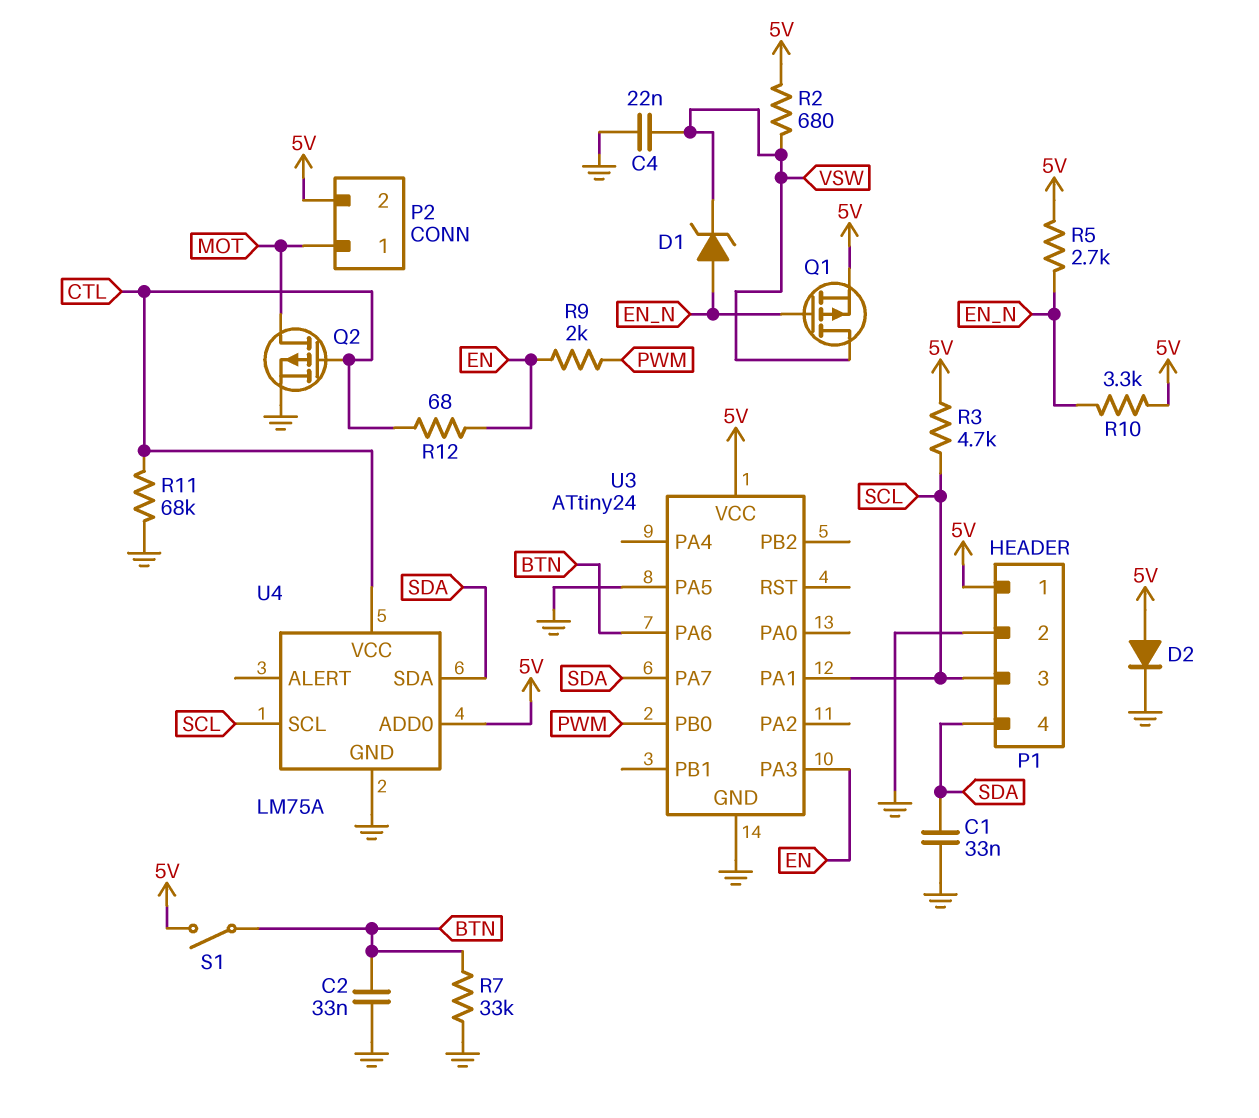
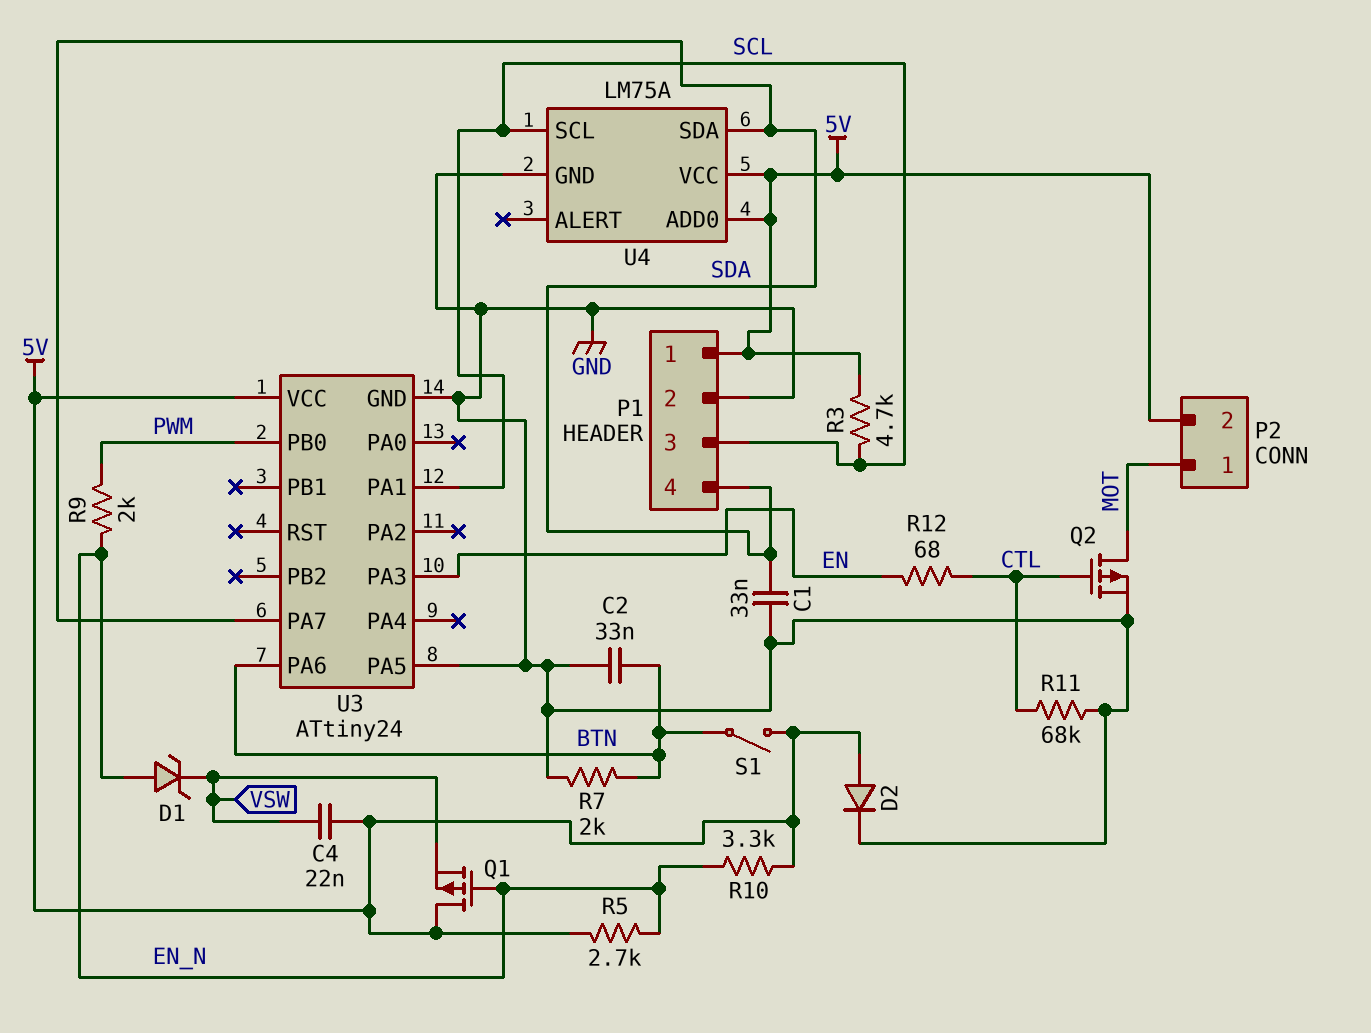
C4: 22nF (GND, VSW) -> 22nF (5V, VSW)
Q1: PMOS (G EN_N, D VSW, S 5V) -> PMOS (G EN_N, D 5V, S VSW)
R2: 680 (5V, VSW) -> none
R7: 33k (BTN, GND) -> 2k (BTN, GND)
R9: 2k (EN, PWM) -> 2k (EN_N, PWM)
U4 pin VCC: CTL -> 5V

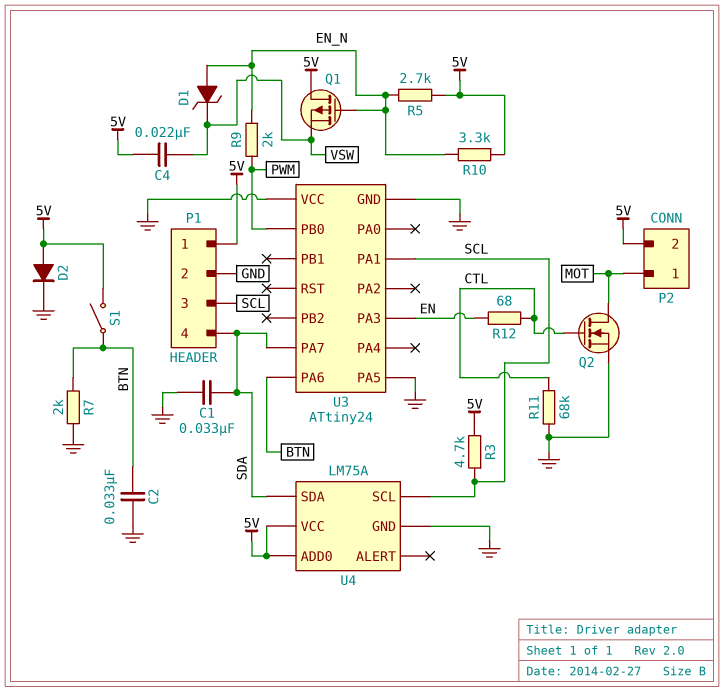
Q2: PMOS (G CTL, D MOT, S GND) -> NMOS (G CTL, D MOT, S GND)
U3 pin VCC: 5V -> GND

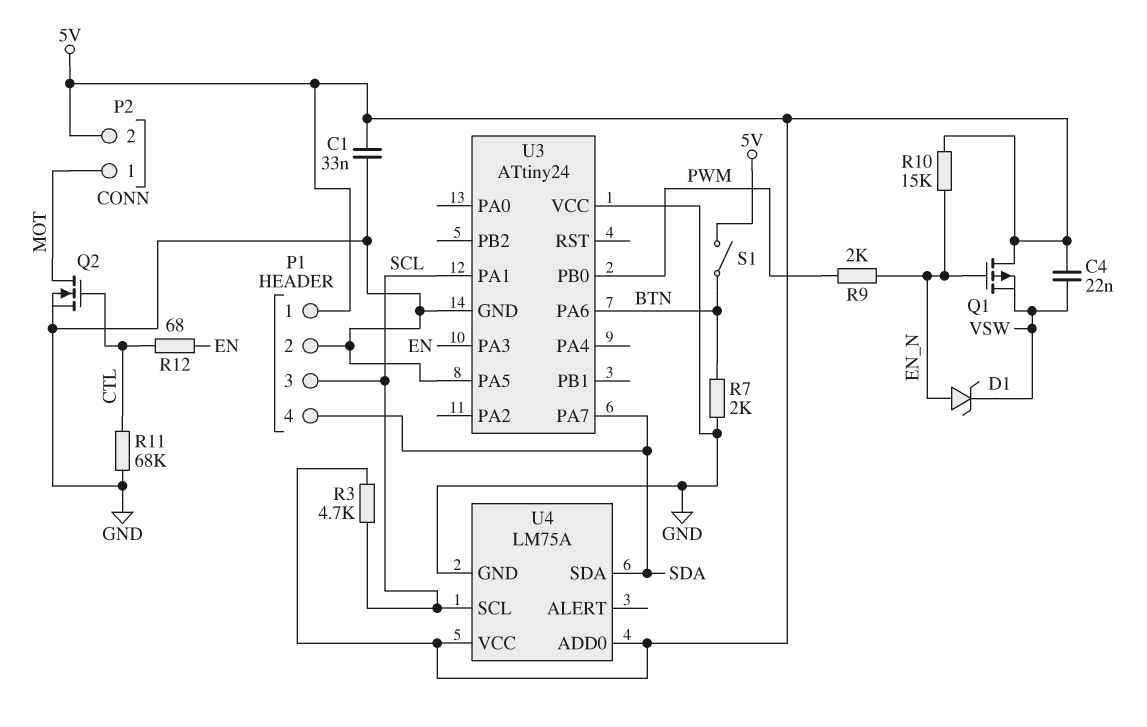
C1: 33nF (GND, SDA) -> 33nF (5V, GND)
C2: 33nF (BTN, GND) -> none
D2: diode (A 5V, K GND) -> none
R5: 2.7k (5V, EN_N) -> none
R10: 3.3k (5V, EN_N) -> 15k (5V, EN_N)

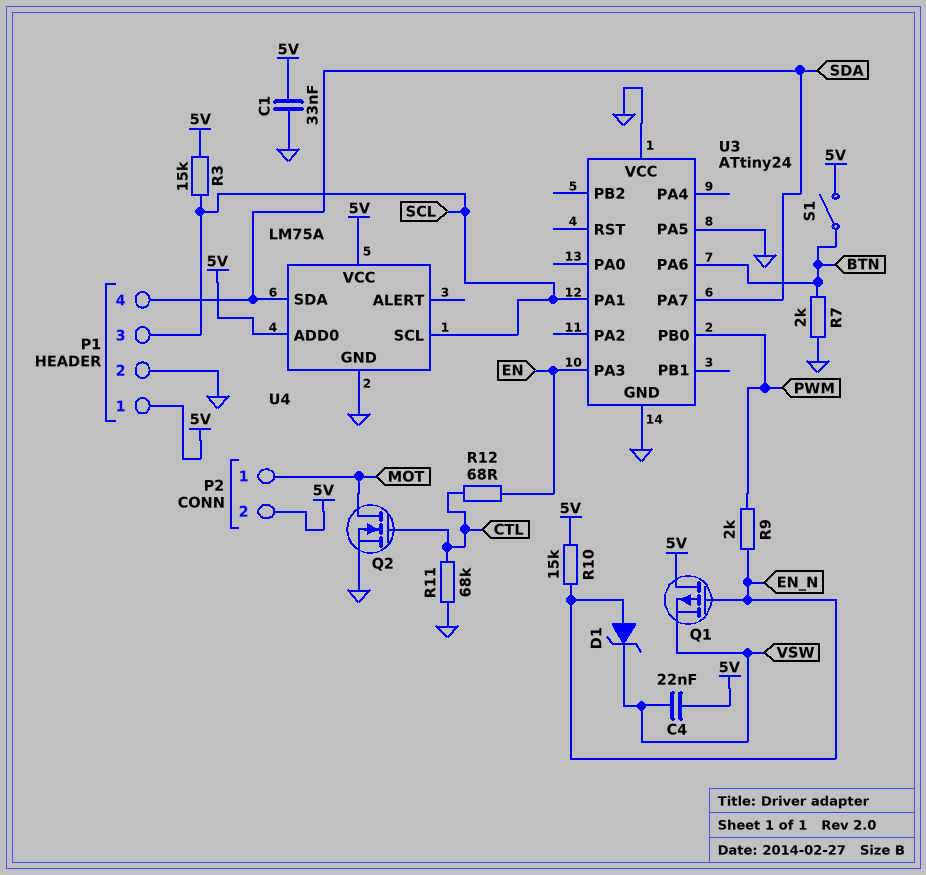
R3: 4.7k (5V, SCL) -> 15k (5V, SCL)

